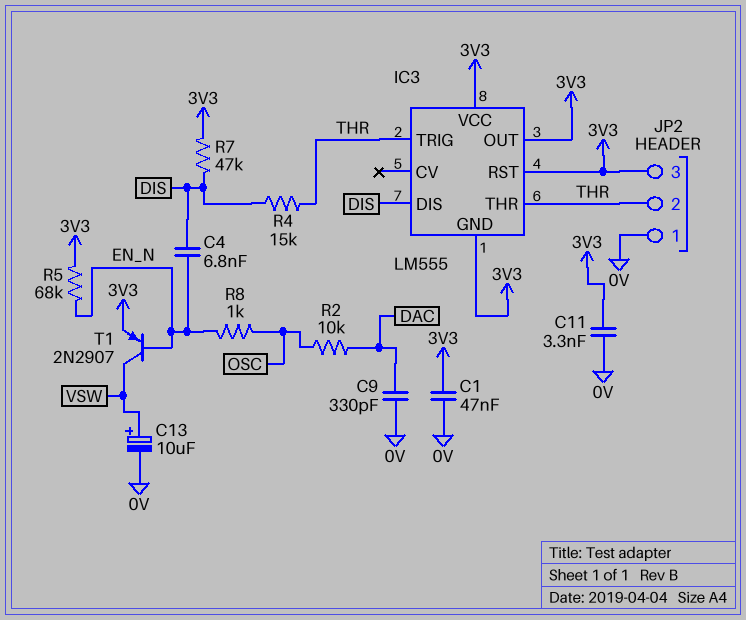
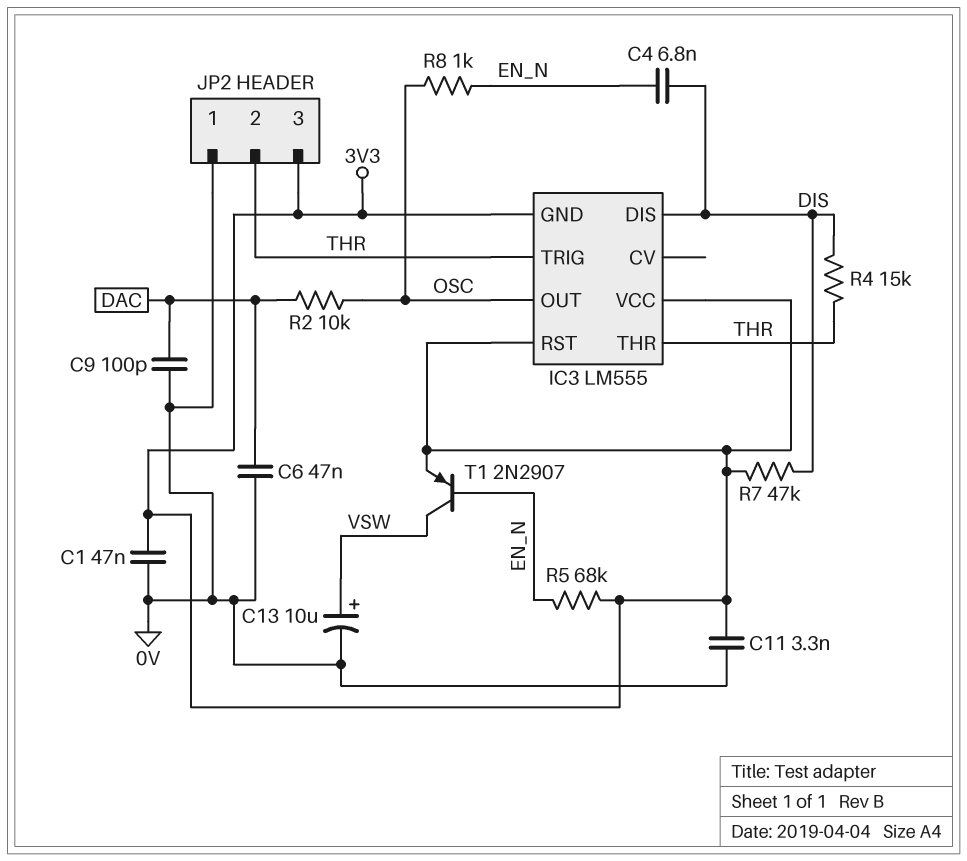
C6: none -> 47nF (0V, DAC)
C9: 330pF (0V, DAC) -> 100pF (0V, DAC)
IC3 pin OUT: 3V3 -> OSC

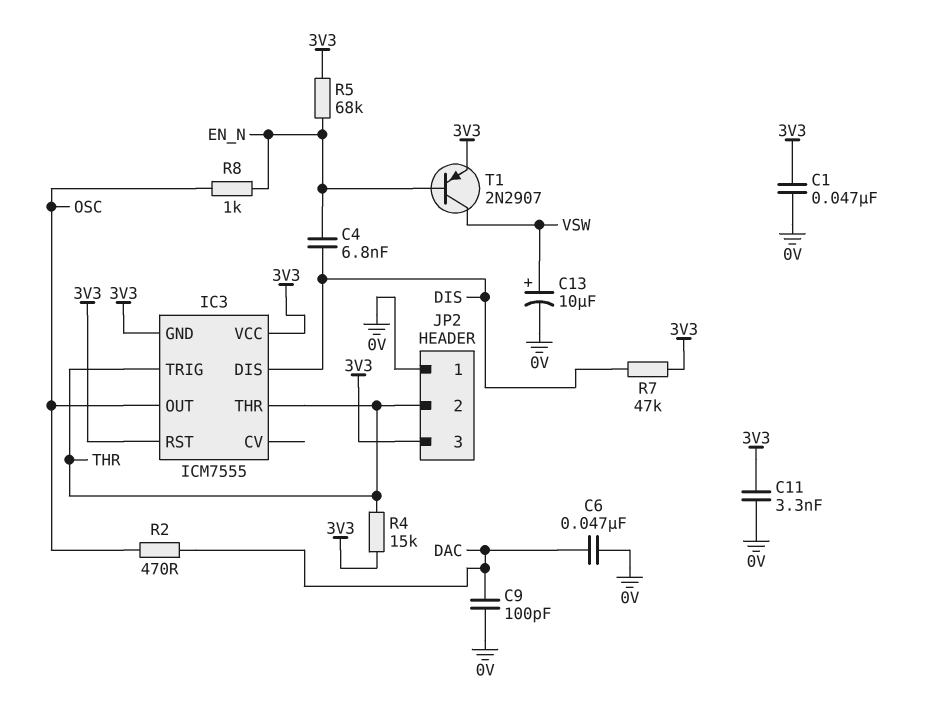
IC3: LM555 -> ICM7555
R2: 10k (DAC, OSC) -> 470 (DAC, OSC)
R4: 15k (DIS, THR) -> 15k (3V3, THR)

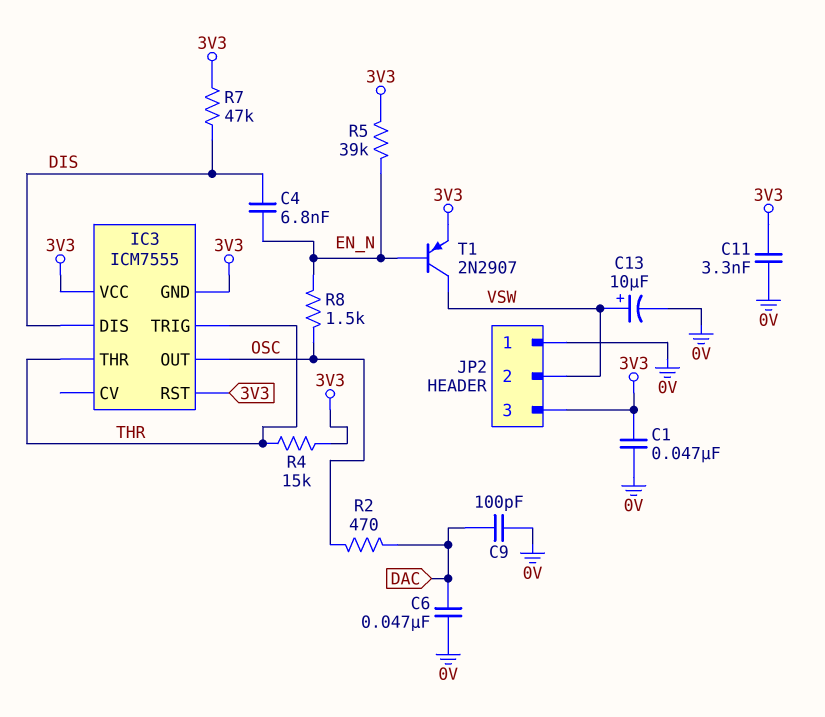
JP2 pin 2: THR -> VSW
R5: 68k (3V3, EN_N) -> 39k (3V3, EN_N)
R8: 1k (EN_N, OSC) -> 1.5k (EN_N, OSC)

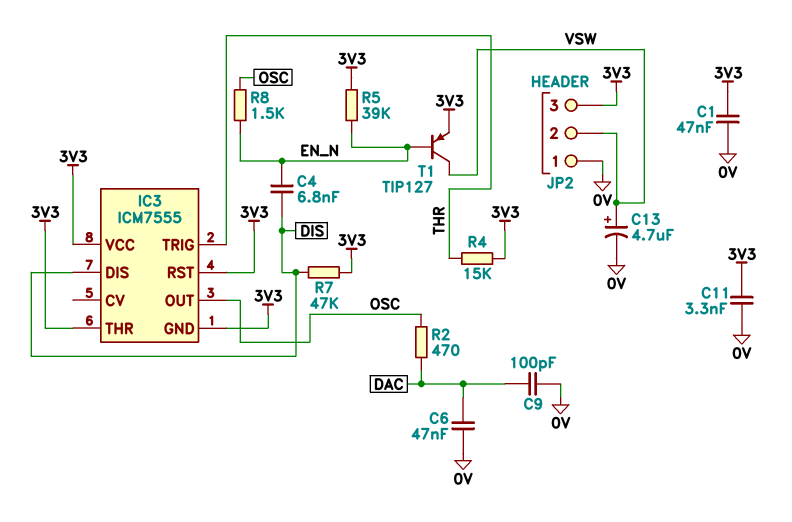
C13: 10uF (plus VSW, minus 0V) -> 4.7uF (plus VSW, minus 0V)
IC3 pin THR: THR -> 3V3
T1: PNP 2N2907 (B EN_N, C VSW, E 3V3) -> PNP TIP127 (B EN_N, C VSW, E 3V3)

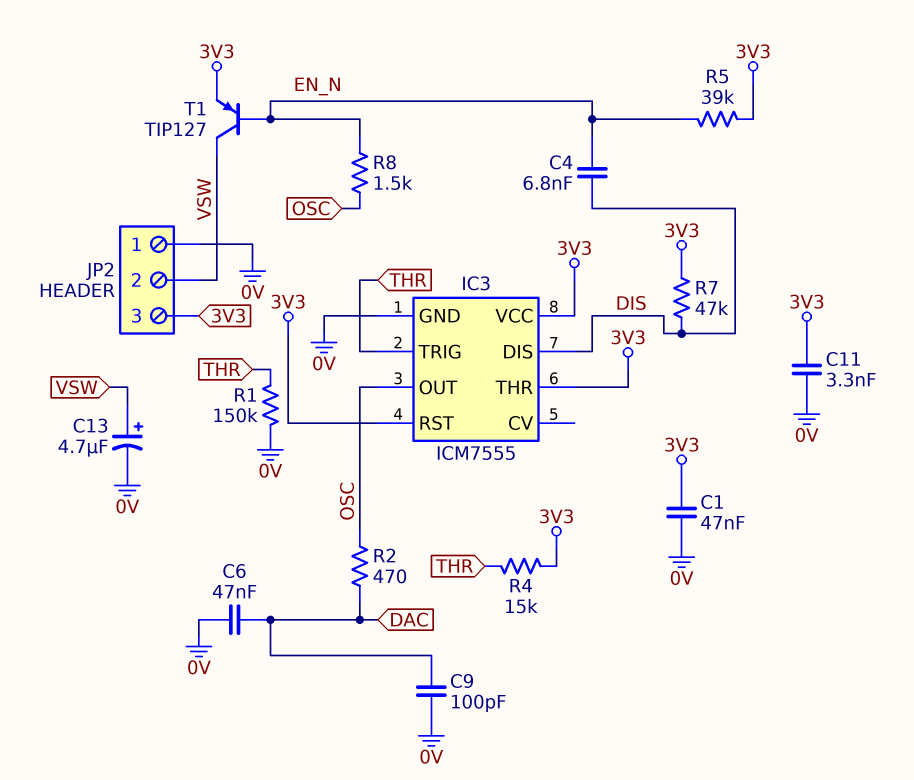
IC3 pin GND: 3V3 -> 0V
R1: none -> 150k (0V, THR)

